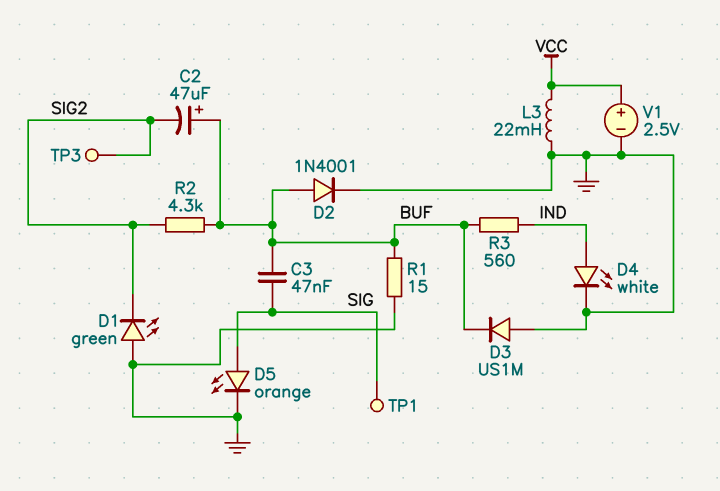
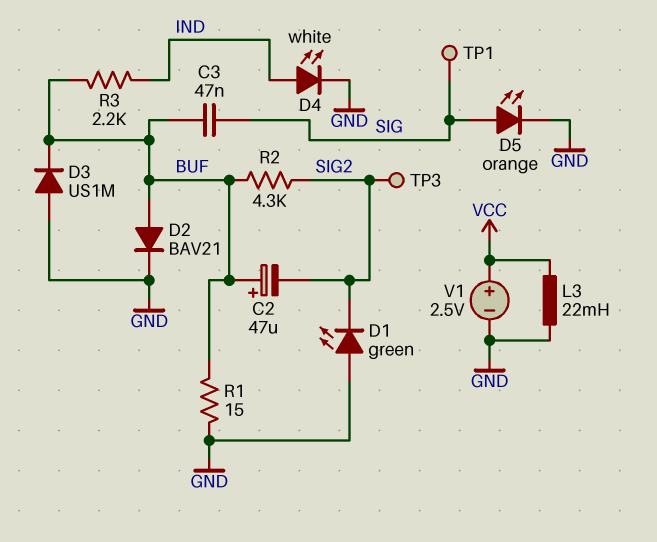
D2: diode 1N4001 (A BUF, K GND) -> diode BAV21 (A BUF, K GND)
R3: 560 (BUF, IND) -> 2.2k (BUF, IND)

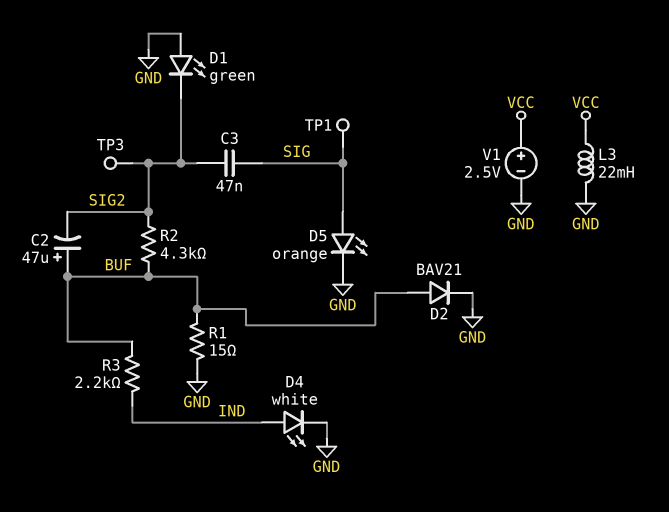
C3: 47nF (BUF, SIG) -> 47nF (SIG, SIG2)
D3: diode US1M (A GND, K BUF) -> none

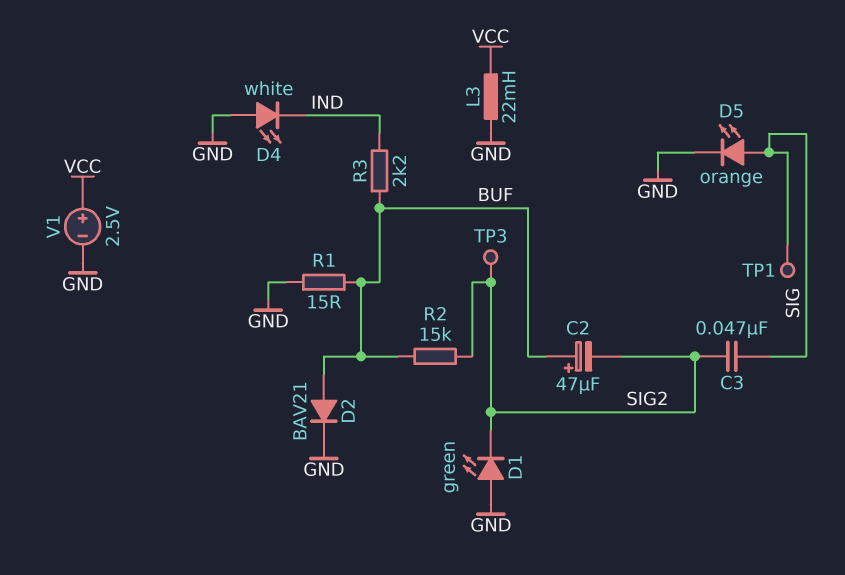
D4: LED white (A IND, K GND) -> LED white (A GND, K IND)
R2: 4.3k (BUF, SIG2) -> 15k (BUF, SIG2)

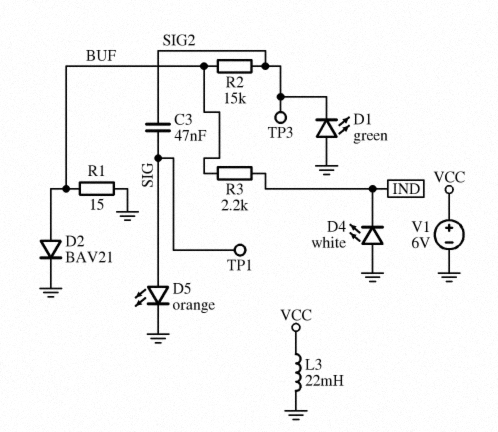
C2: 47uF (plus BUF, minus SIG2) -> none
V1: 2.5V (plus VCC, minus GND) -> 6V (plus VCC, minus GND)

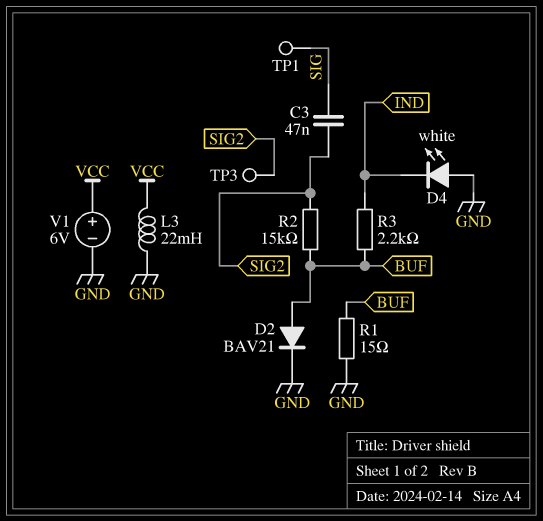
D1: LED green (A GND, K SIG2) -> none
D5: LED orange (A SIG, K GND) -> none

